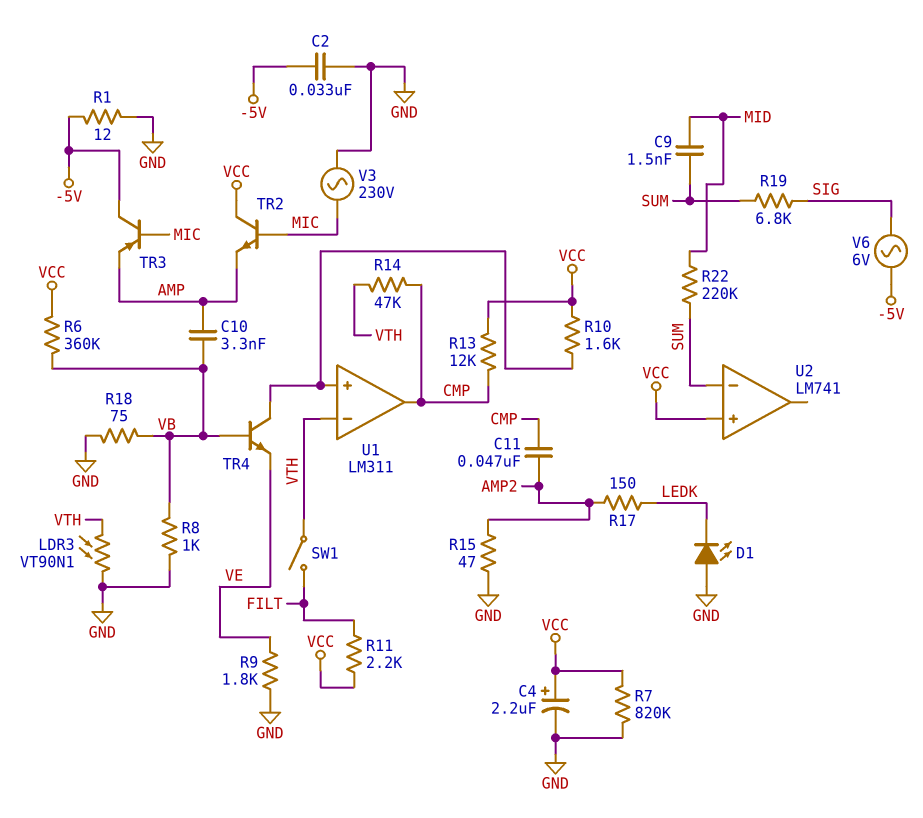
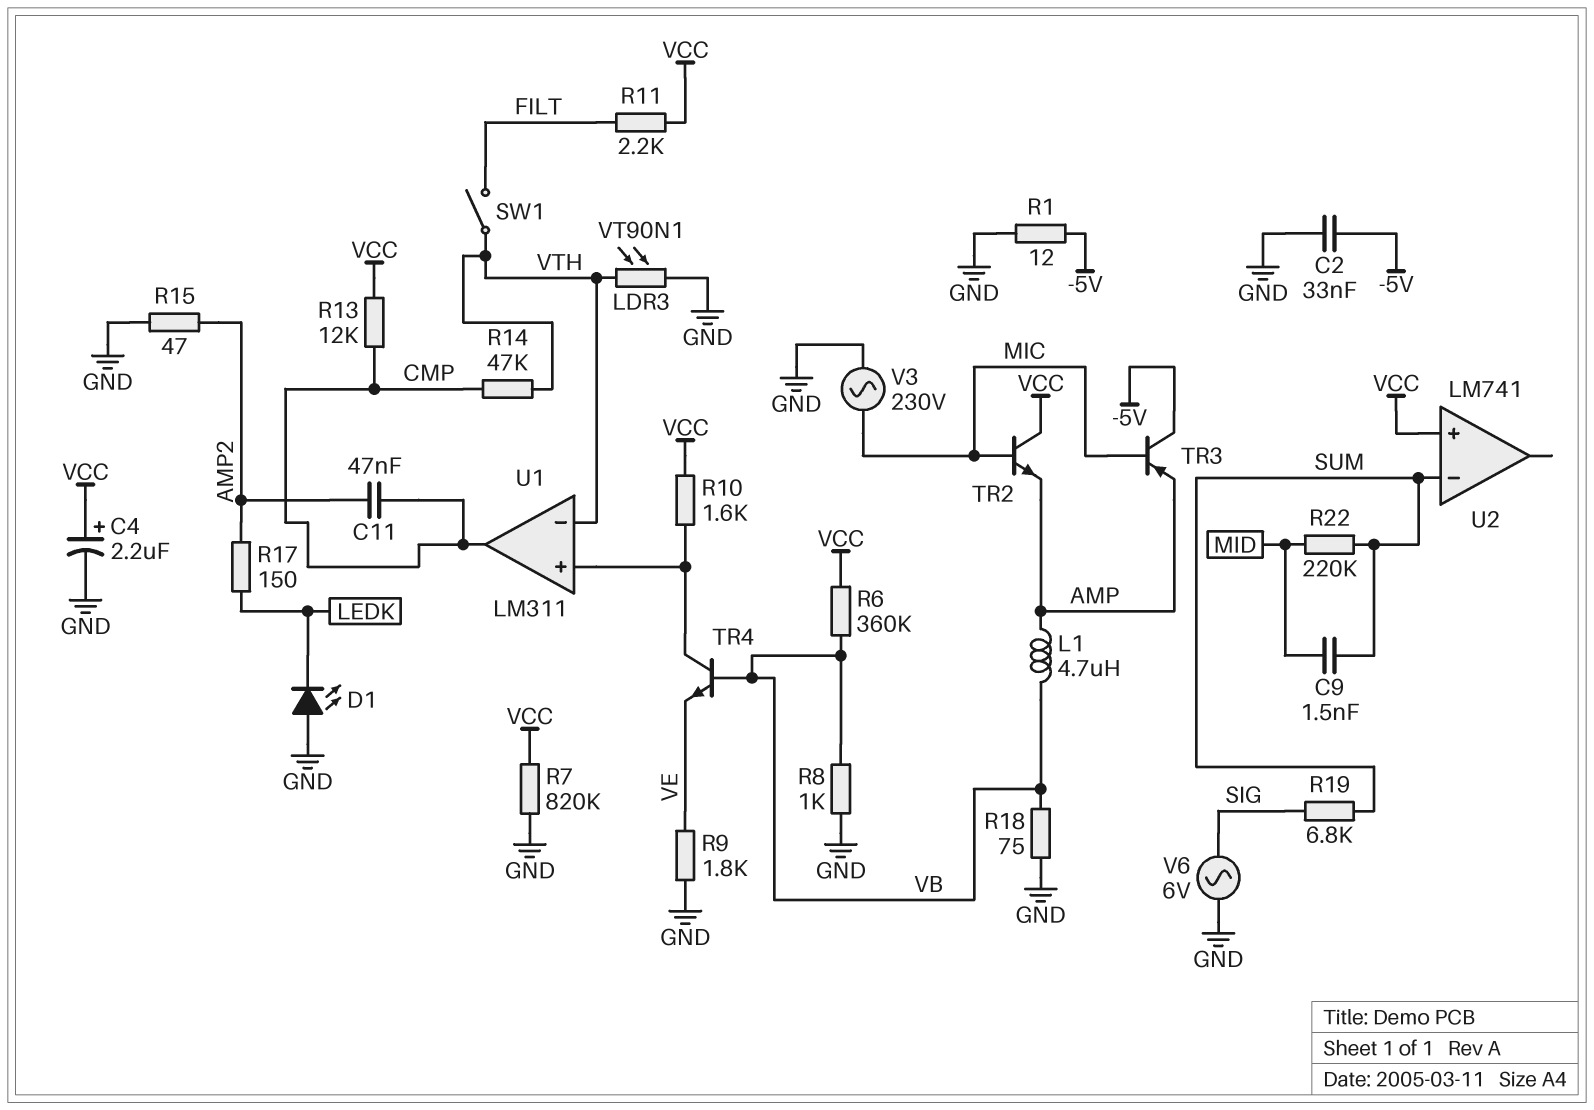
C10: 3.3nF (AMP, VB) -> none
L1: none -> 4.7uH (AMP, VB)
V6: AC 6V (-5V, SIG) -> AC 6V (GND, SIG)

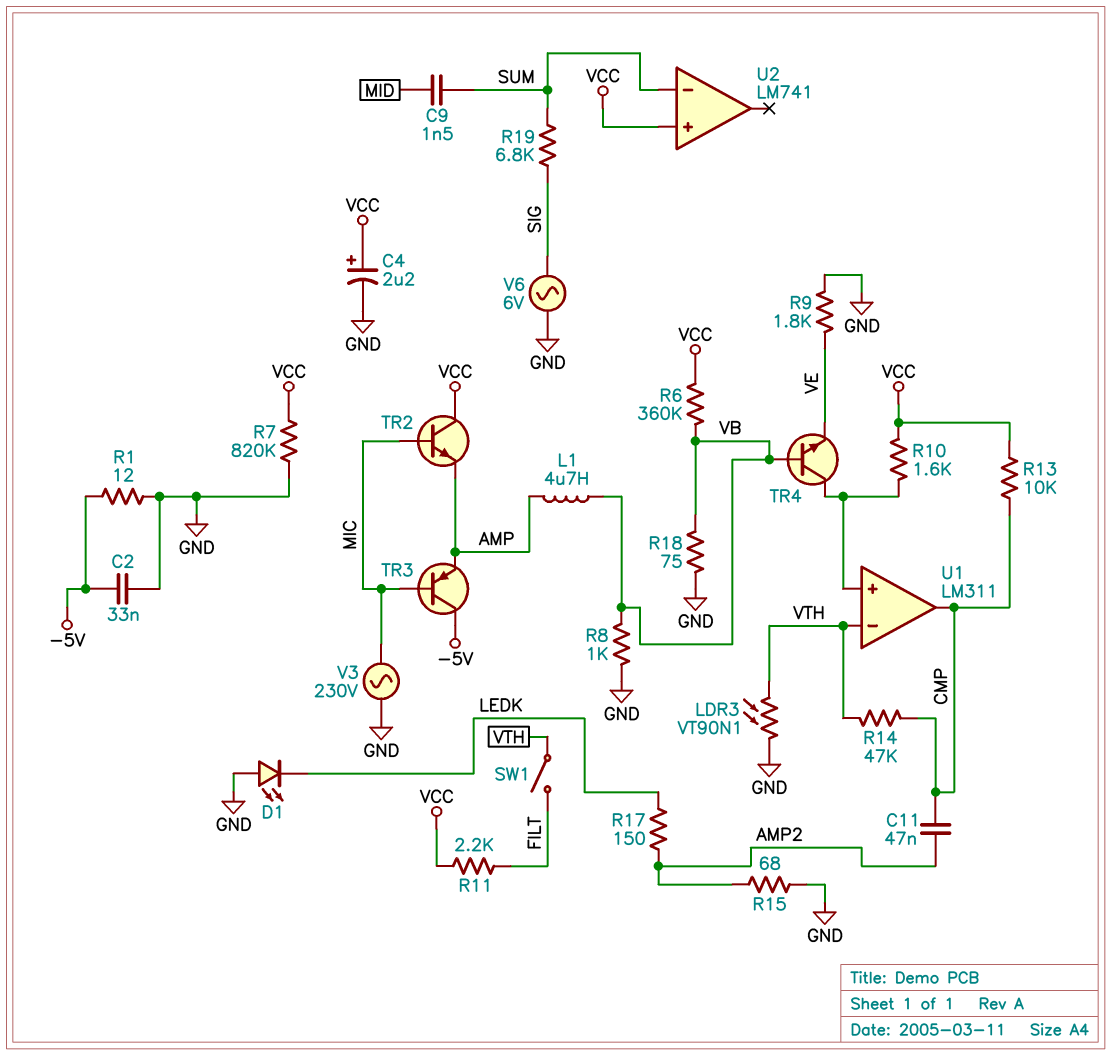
R13: 12k (CMP, VCC) -> 10k (CMP, VCC)
R15: 47 (AMP2, GND) -> 68 (AMP2, GND)
R22: 220k (MID, SUM) -> none

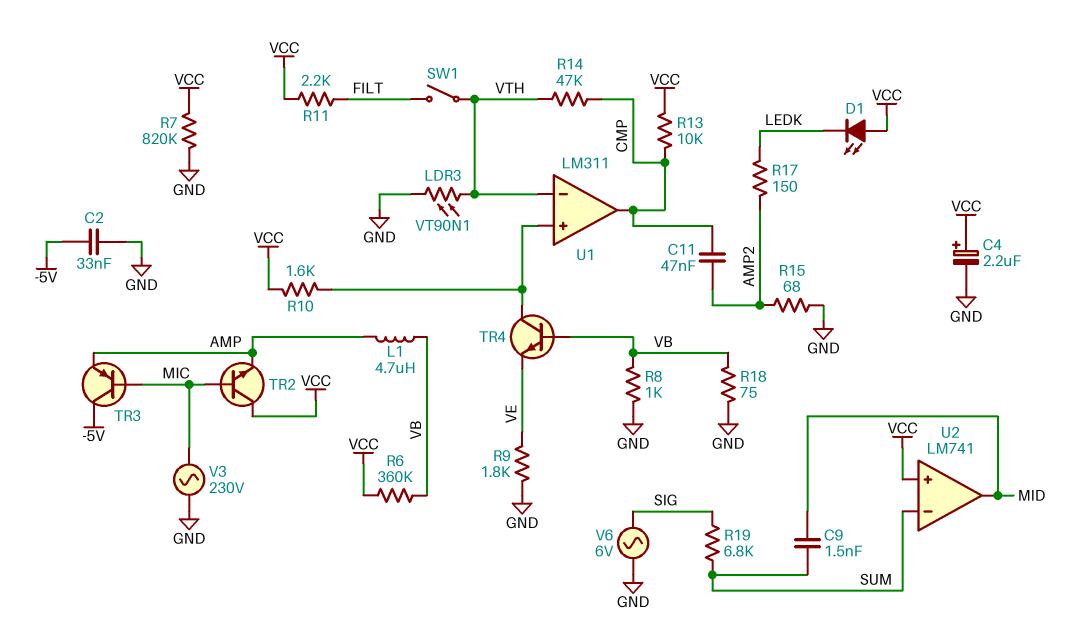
D1: LED (A GND, K LEDK) -> LED (A VCC, K LEDK)
R1: 12 (-5V, GND) -> none
U2 pin out: none -> MID

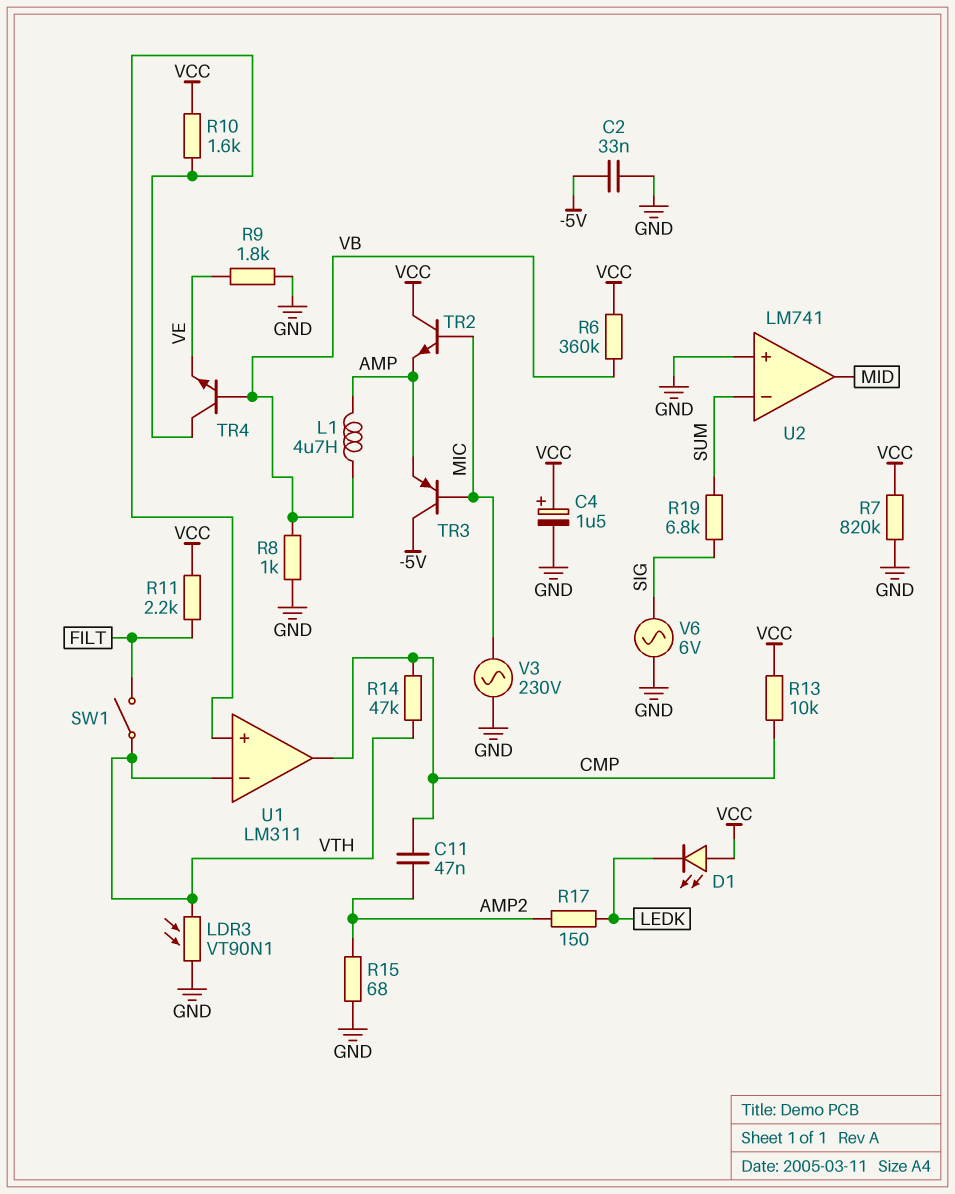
C4: 2.2uF (plus VCC, minus GND) -> 1.5uF (plus VCC, minus GND)
C9: 1.5nF (MID, SUM) -> none
R18: 75 (GND, VB) -> none
U2 pin in+: VCC -> GND

